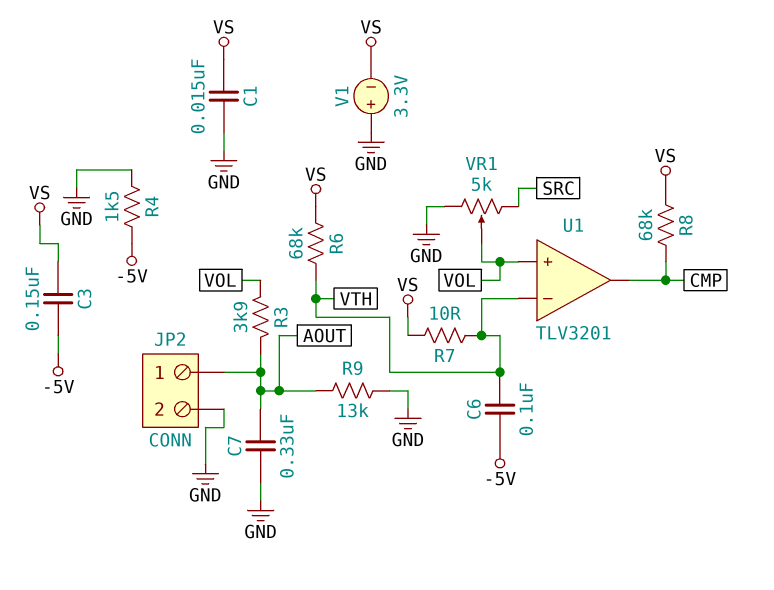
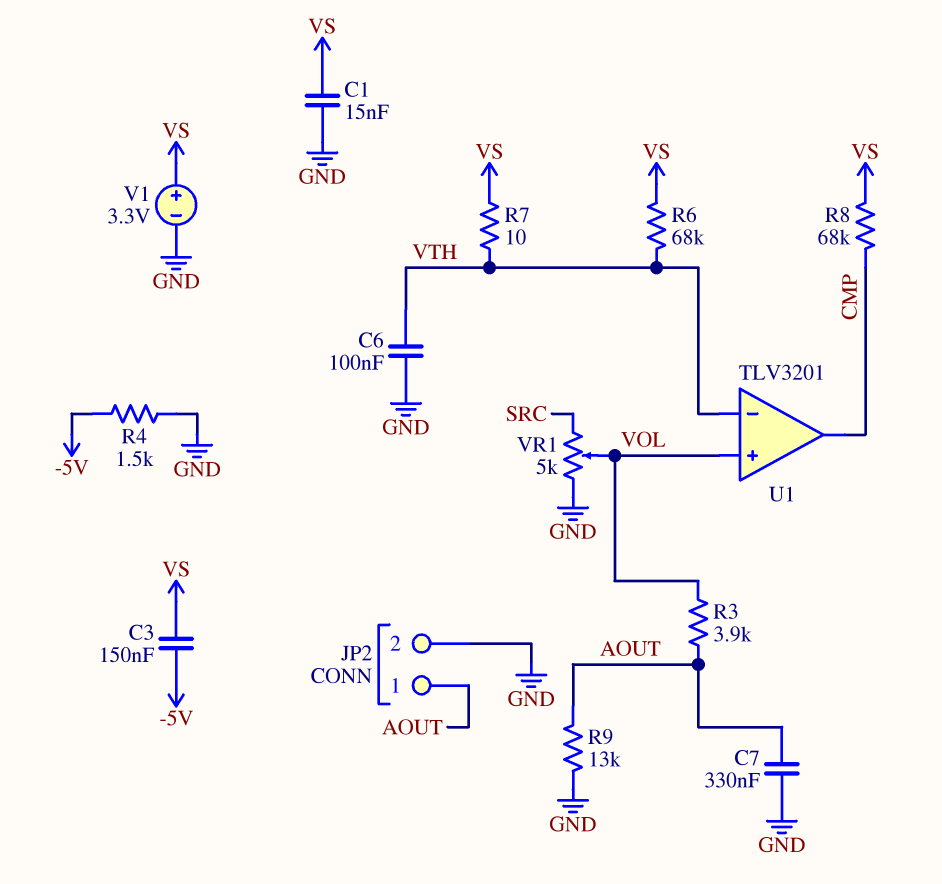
C6: 100nF (-5V, VTH) -> 100nF (GND, VTH)
V1: 3.3V (plus GND, minus VS) -> 3.3V (plus VS, minus GND)

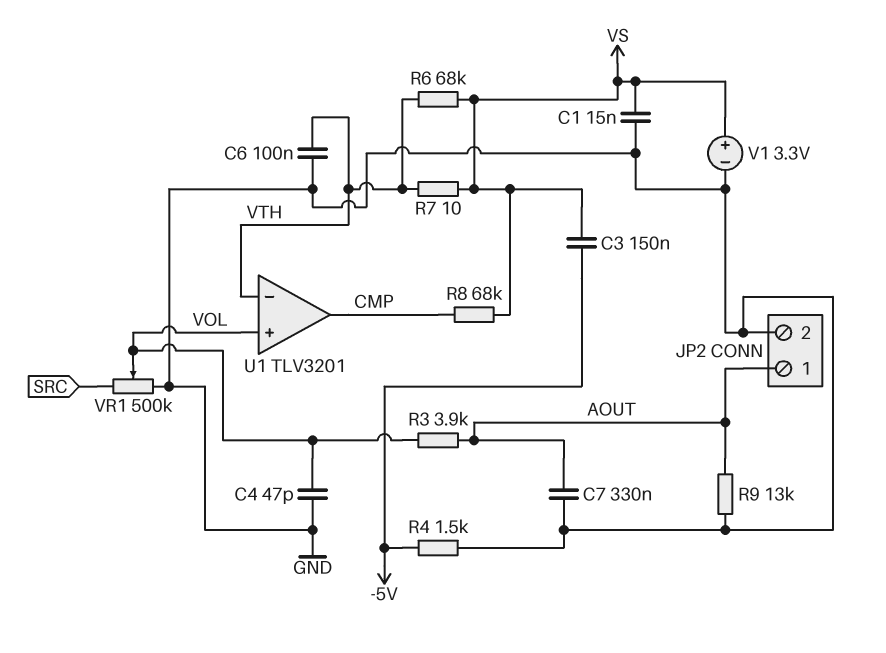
C4: none -> 47pF (GND, VOL)
VR1: 5k (GND, SRC, wiper VOL) -> 500k (GND, SRC, wiper VOL)

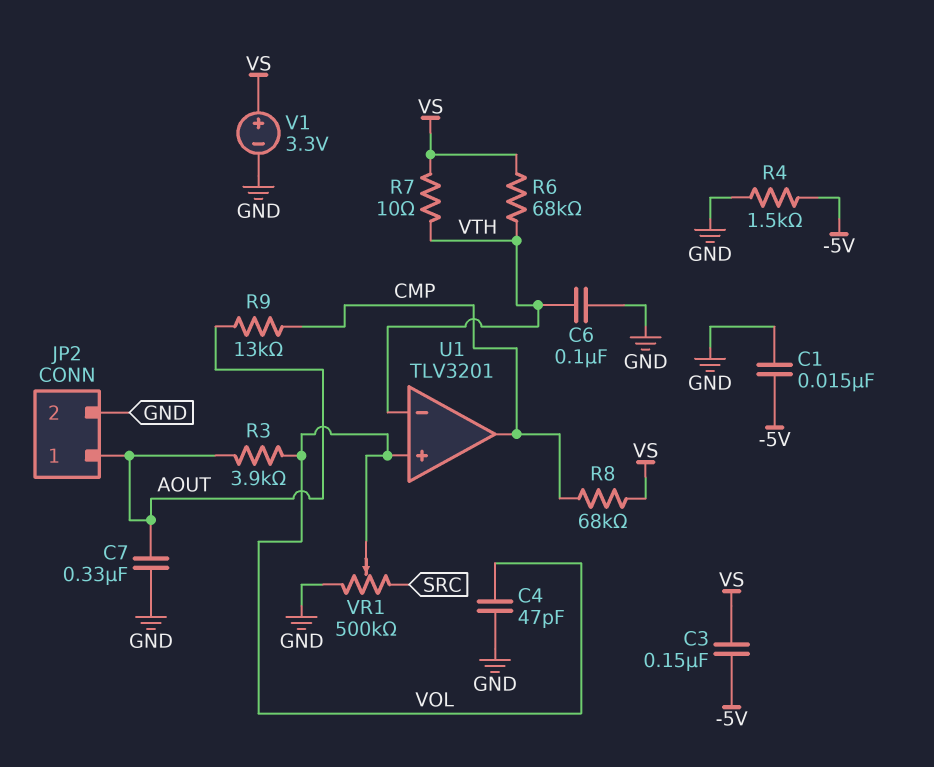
C1: 15nF (GND, VS) -> 15nF (-5V, GND)
R9: 13k (AOUT, GND) -> 13k (AOUT, CMP)

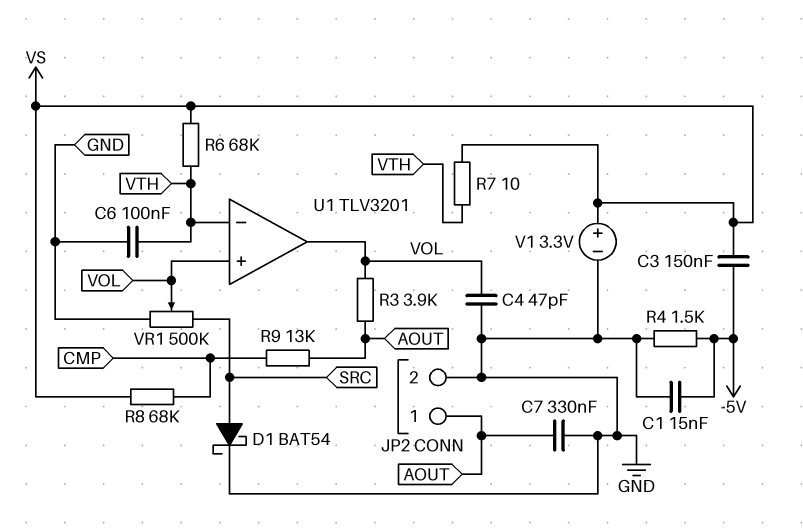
D1: none -> schottky BAT54 (A SRC, K GND)
U1 pin out: CMP -> VOL

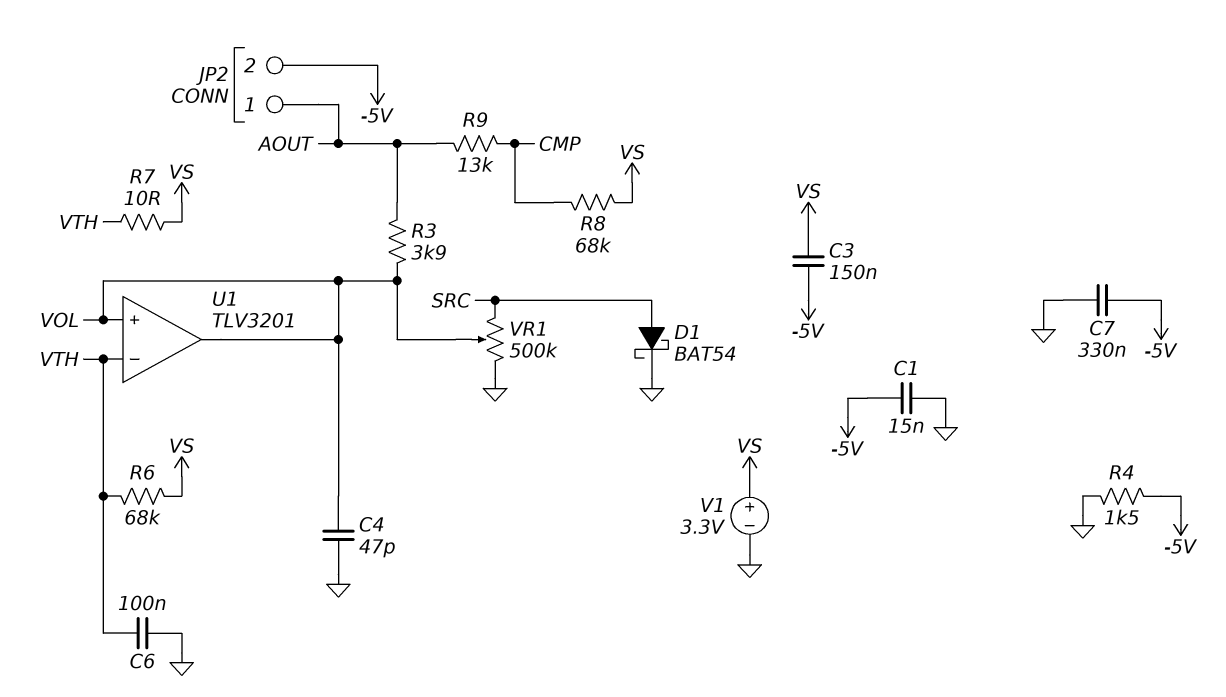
C7: 330nF (AOUT, GND) -> 330nF (-5V, GND)
JP2 pin 2: GND -> -5V

